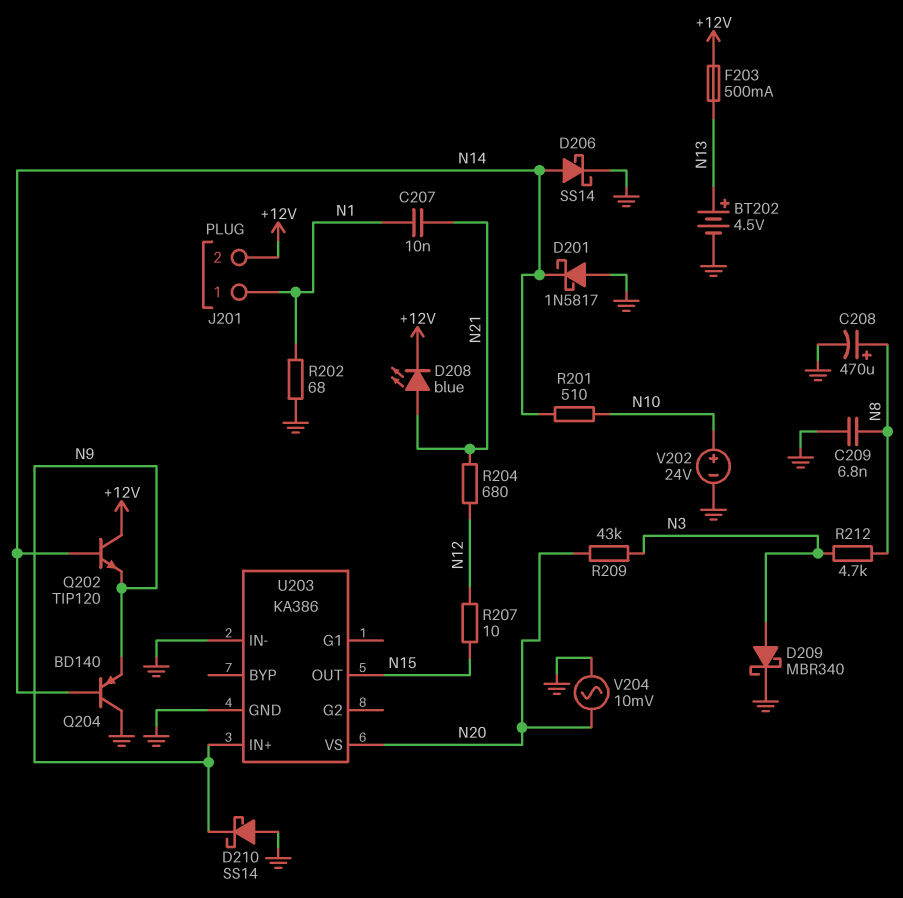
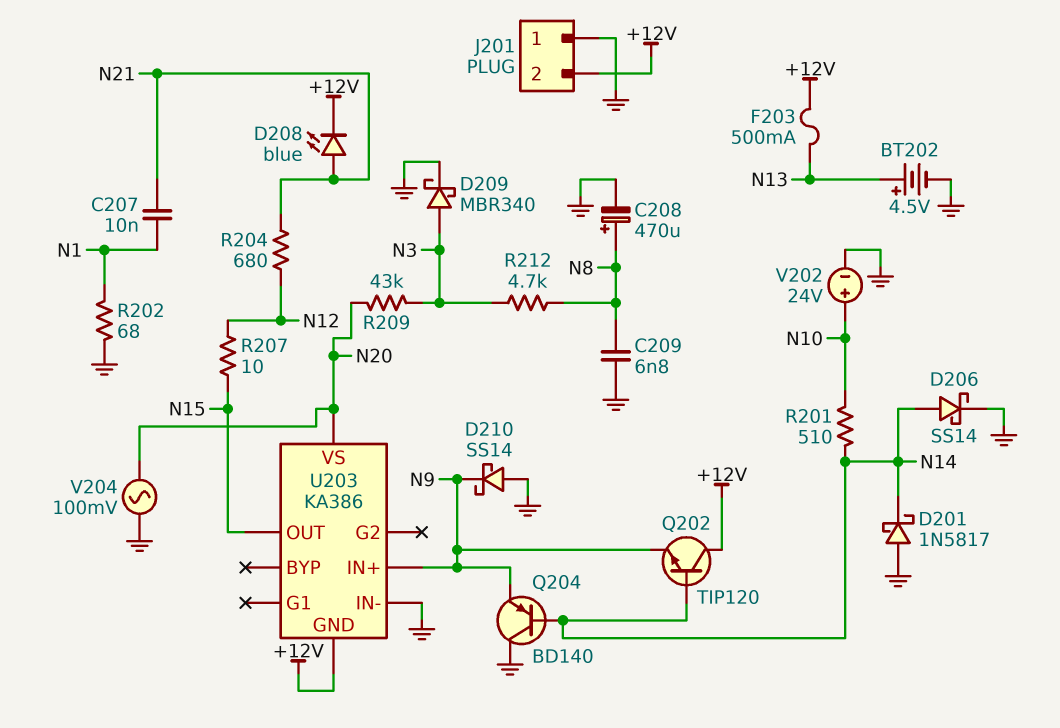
J201 pin 1: N1 -> GND
U203 pin GND: GND -> +12V
V204: AC 10mV (GND, N20) -> AC 100mV (GND, N20)

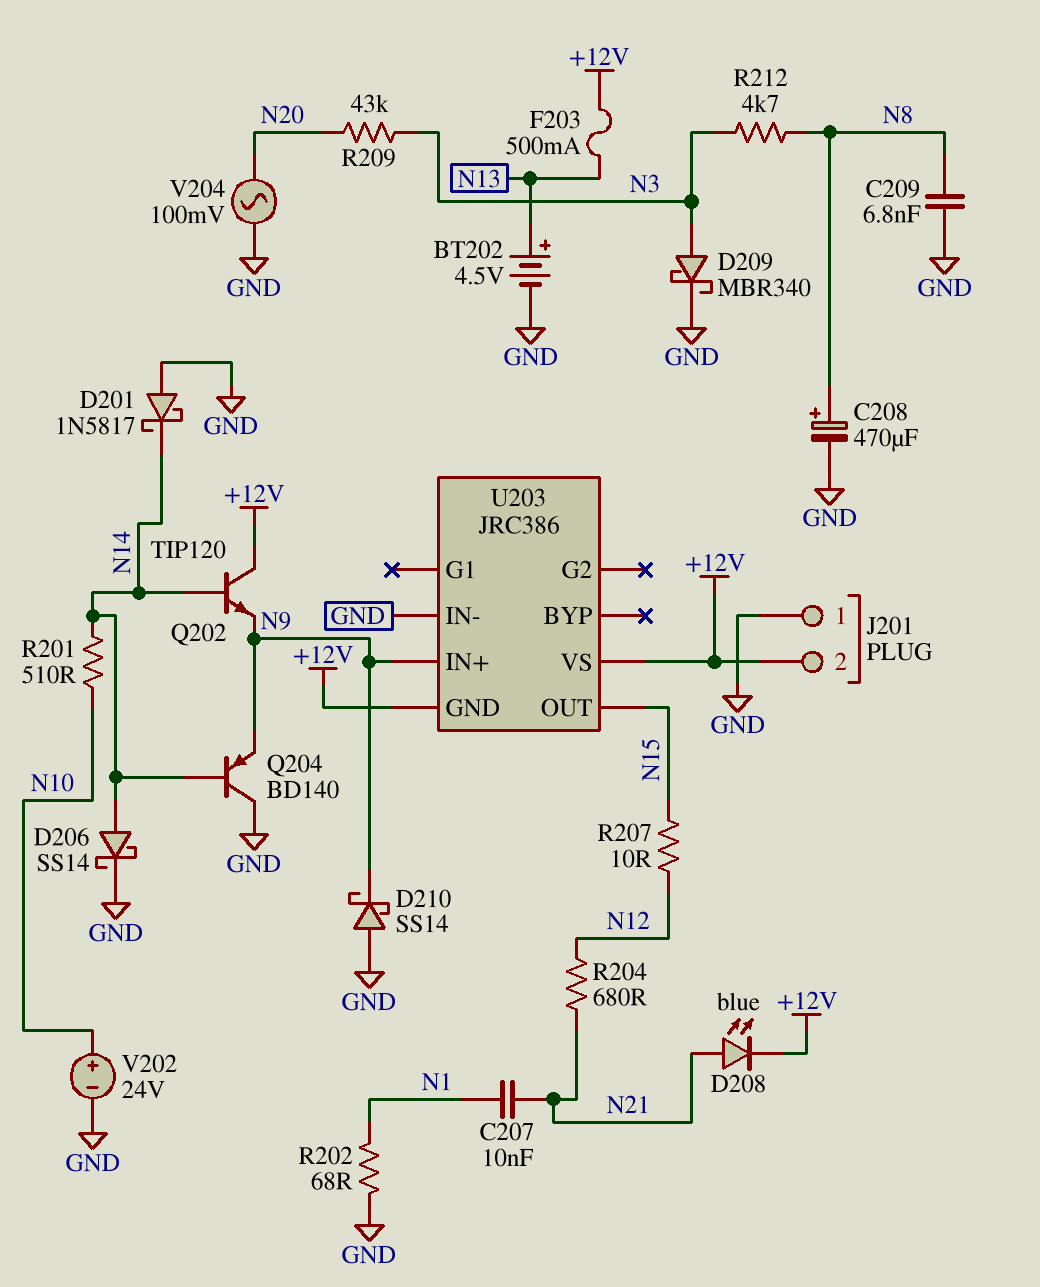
U203: KA386 -> JRC386
U203 pin VS: N20 -> +12V

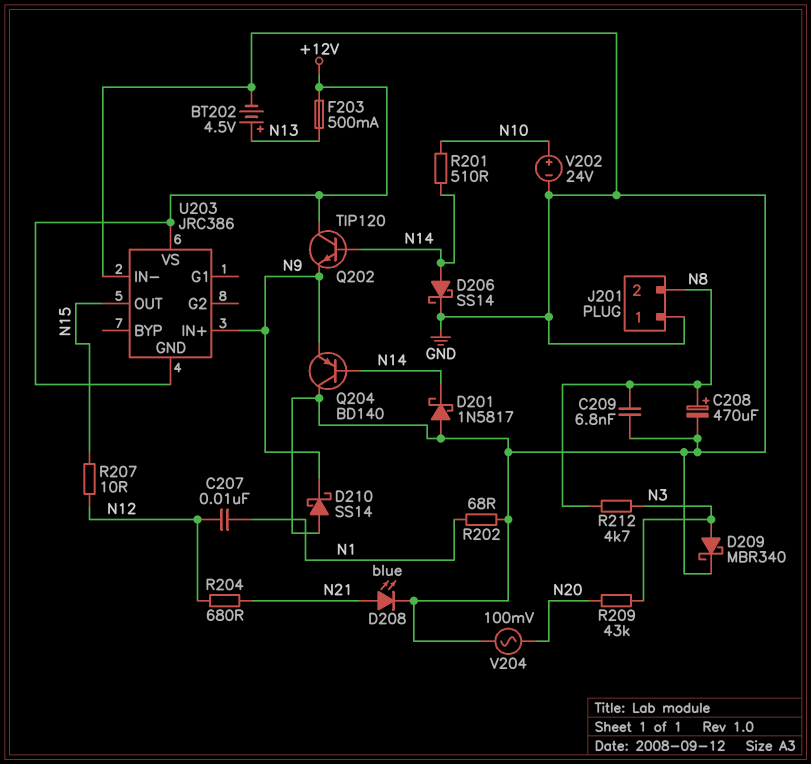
C207: 10nF (N1, N21) -> 10nF (N1, N12)
D208: LED blue (A N21, K +12V) -> LED blue (A N21, K GND)
J201 pin 2: +12V -> N8

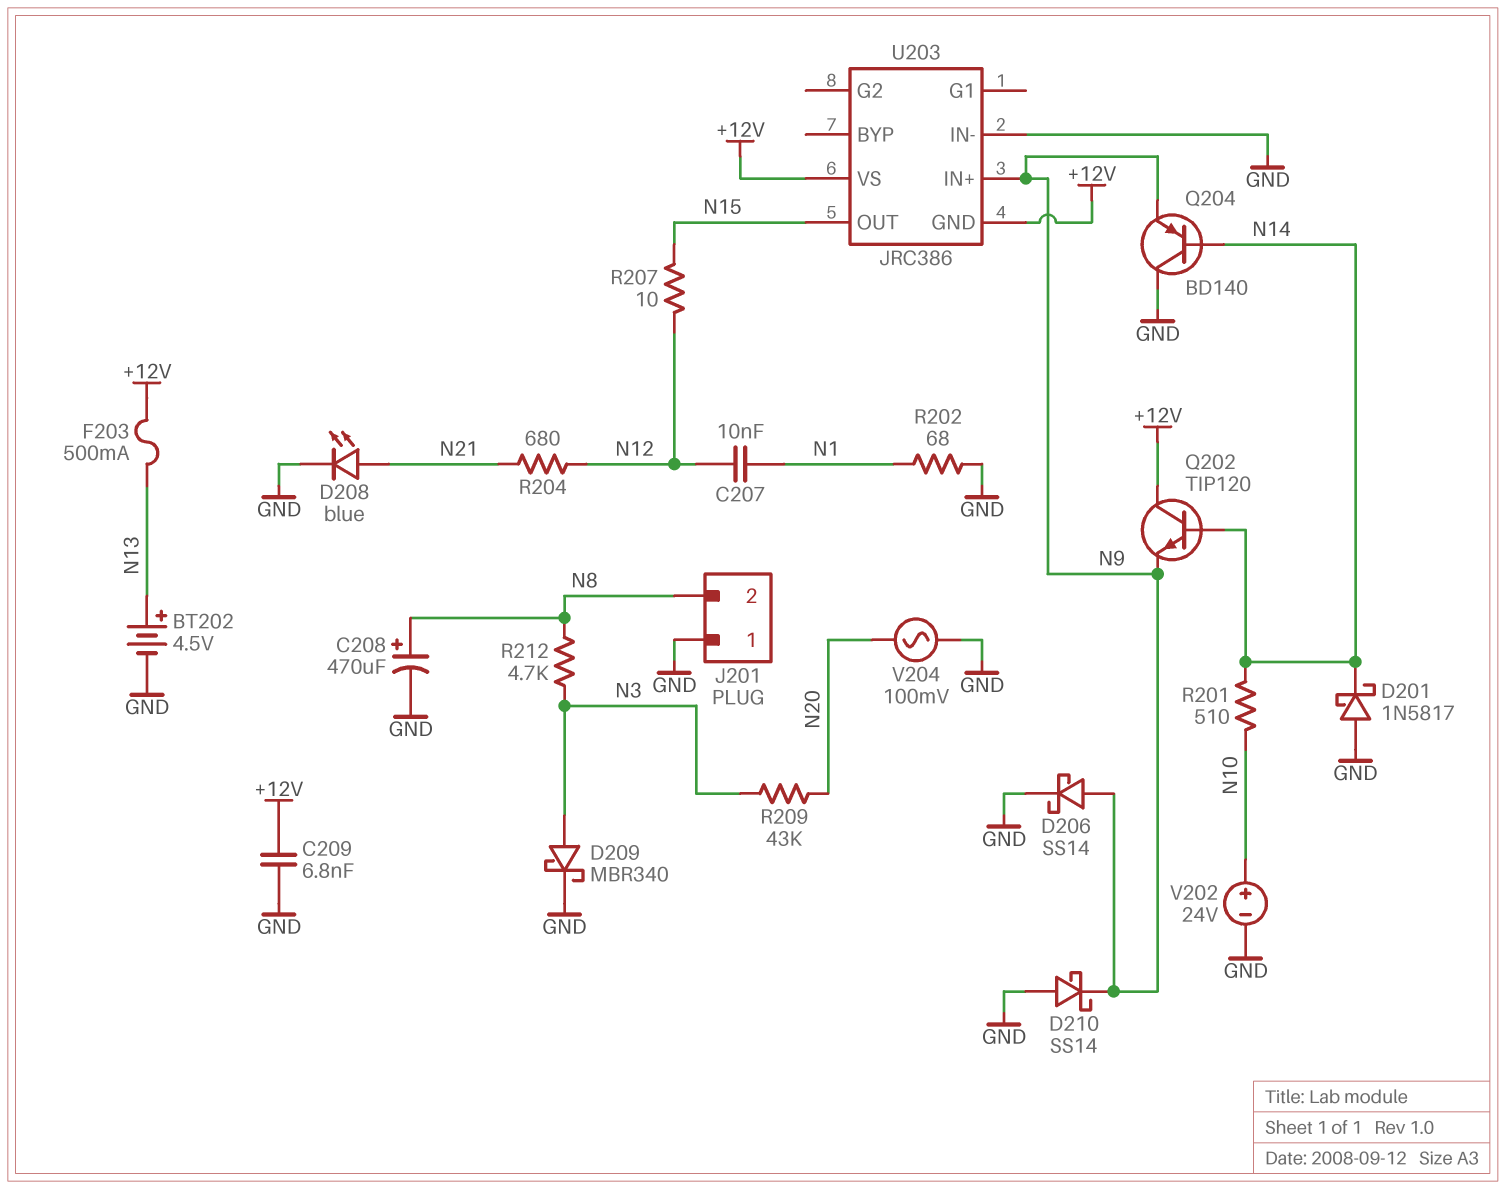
C209: 6.8nF (GND, N8) -> 6.8nF (+12V, GND)
D206: schottky SS14 (A N14, K GND) -> schottky SS14 (A N9, K GND)

